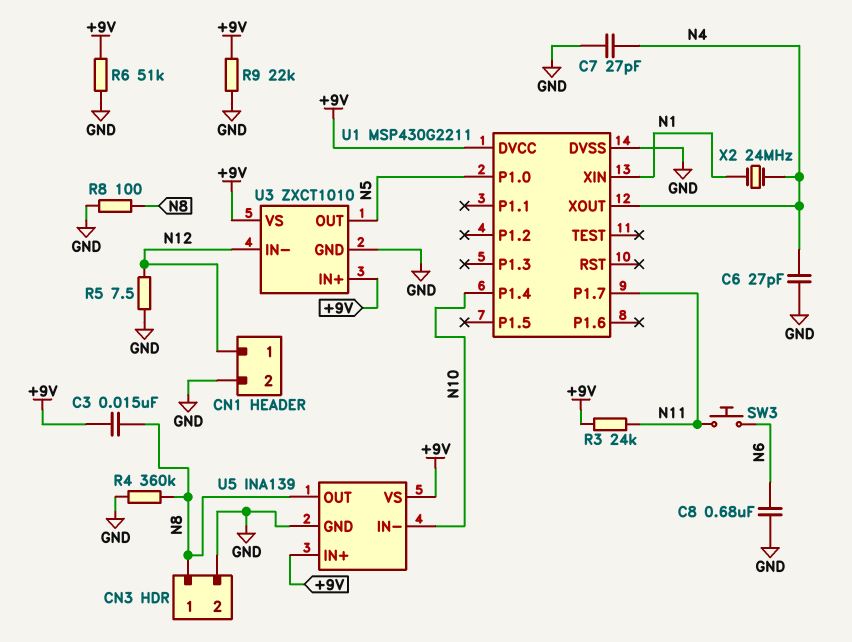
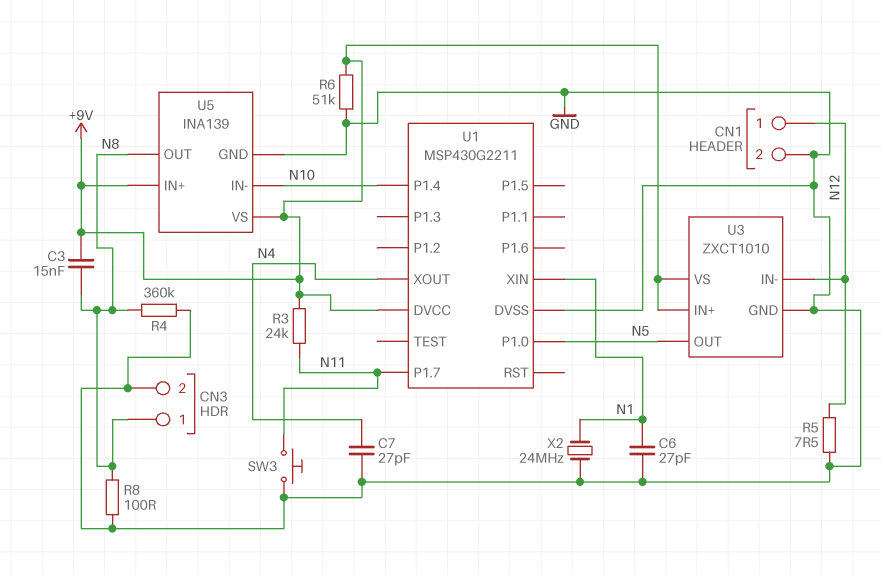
C6: 27pF (GND, N4) -> 27pF (GND, N1)
C8: 680nF (GND, N6) -> none
R9: 22k (+9V, GND) -> none
SW3: button (N6, N11) -> button (GND, N11)
X2: 24MHz (N1, N4) -> 24MHz (GND, N1)

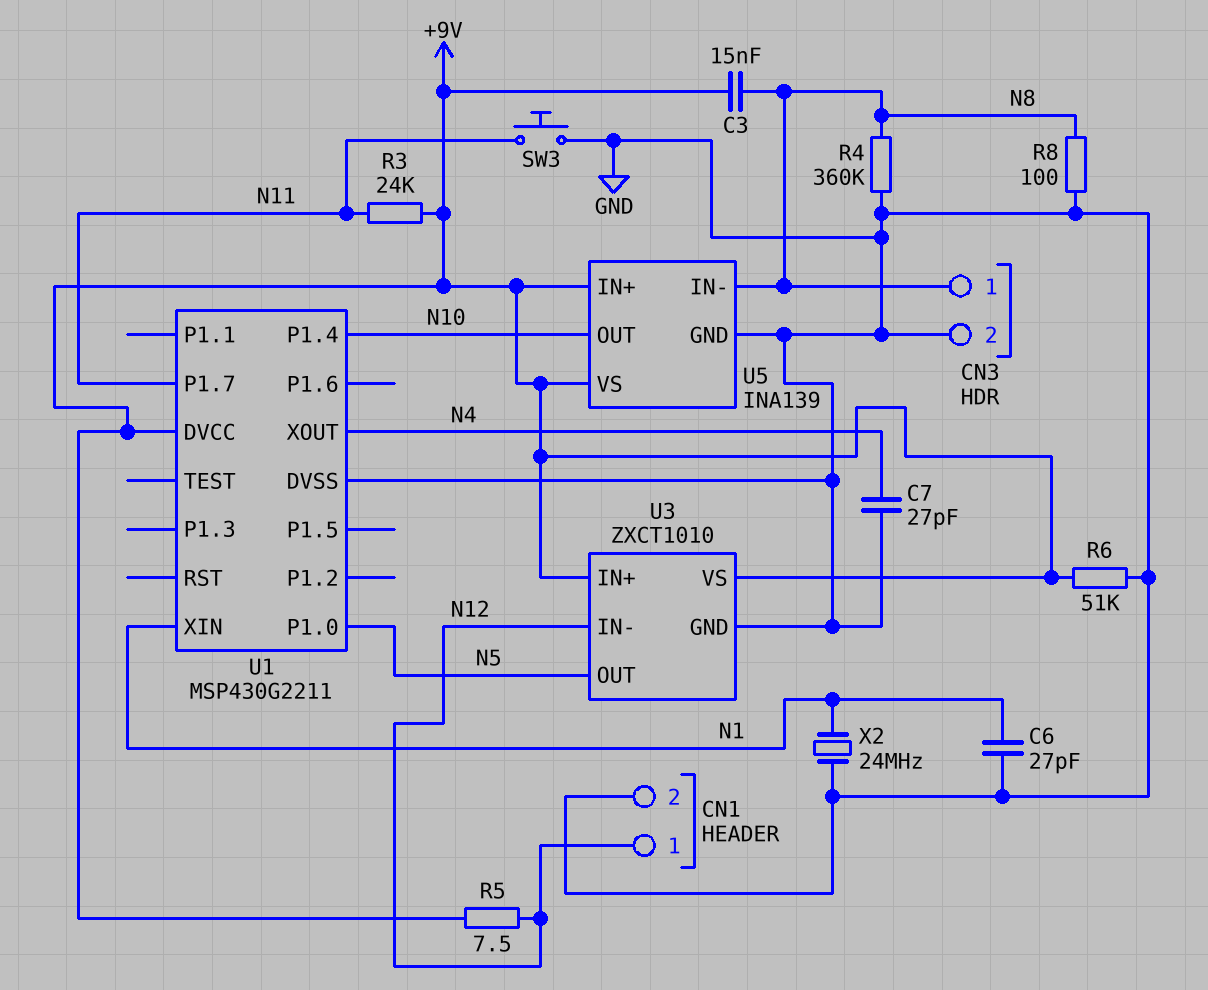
R5: 7.5 (GND, N12) -> 7.5 (+9V, N12)
U5 pin IN-: N10 -> N8
U5 pin OUT: N8 -> N10

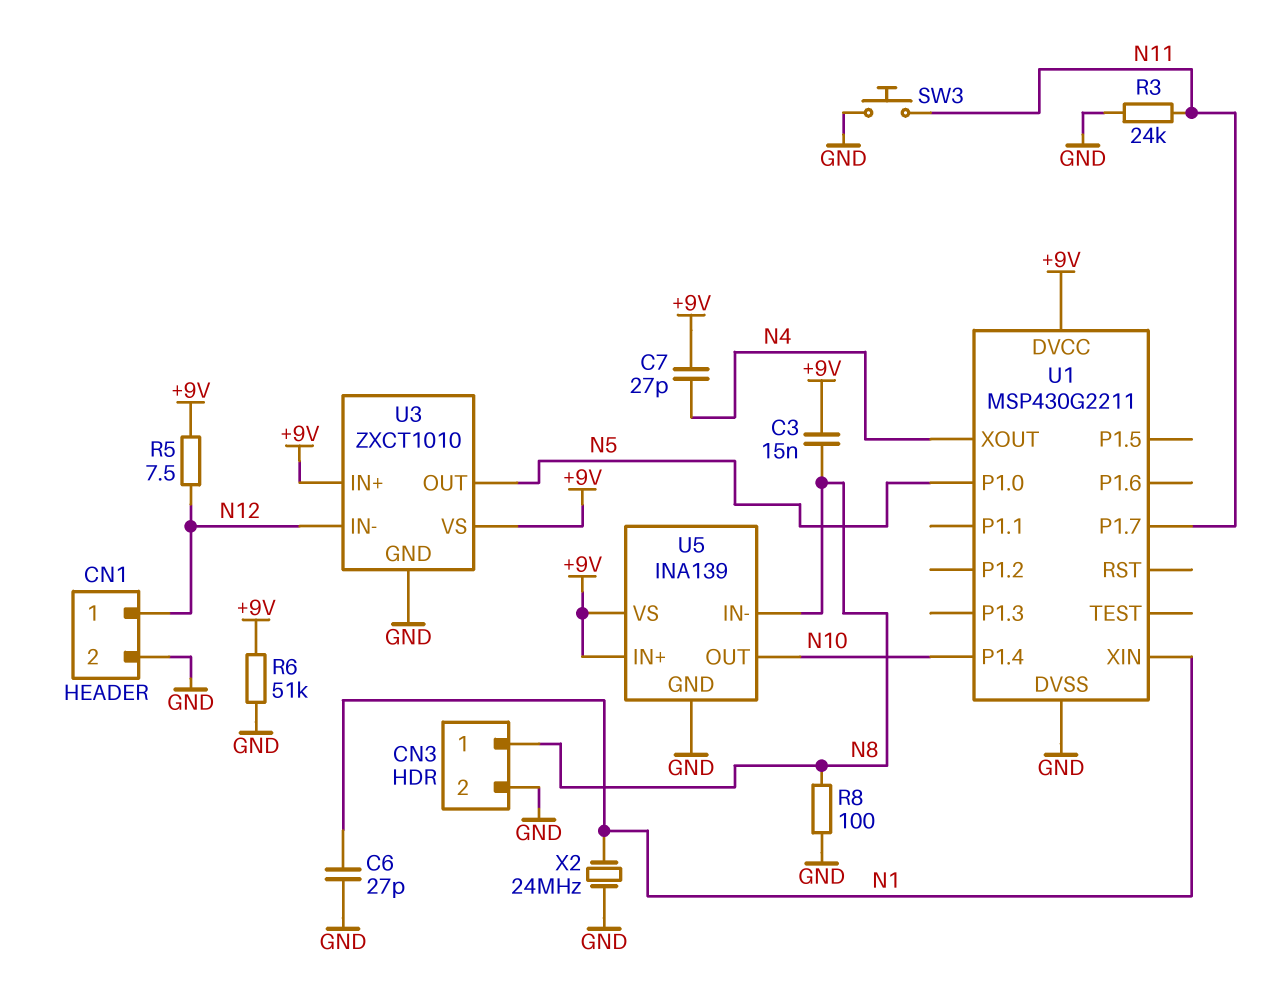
C7: 27pF (GND, N4) -> 27pF (+9V, N4)
R3: 24k (+9V, N11) -> 24k (GND, N11)
R4: 360k (GND, N8) -> none

